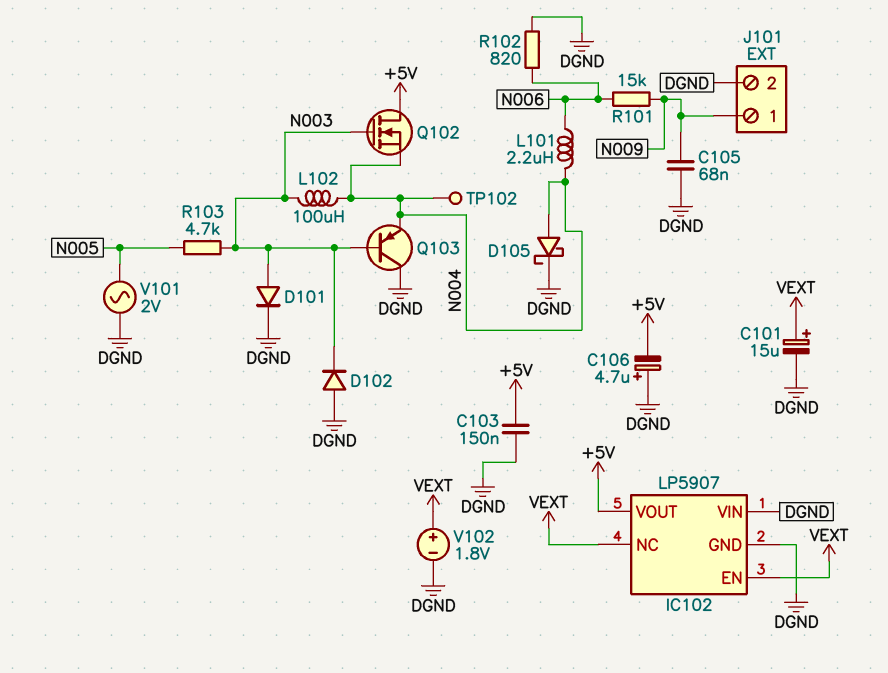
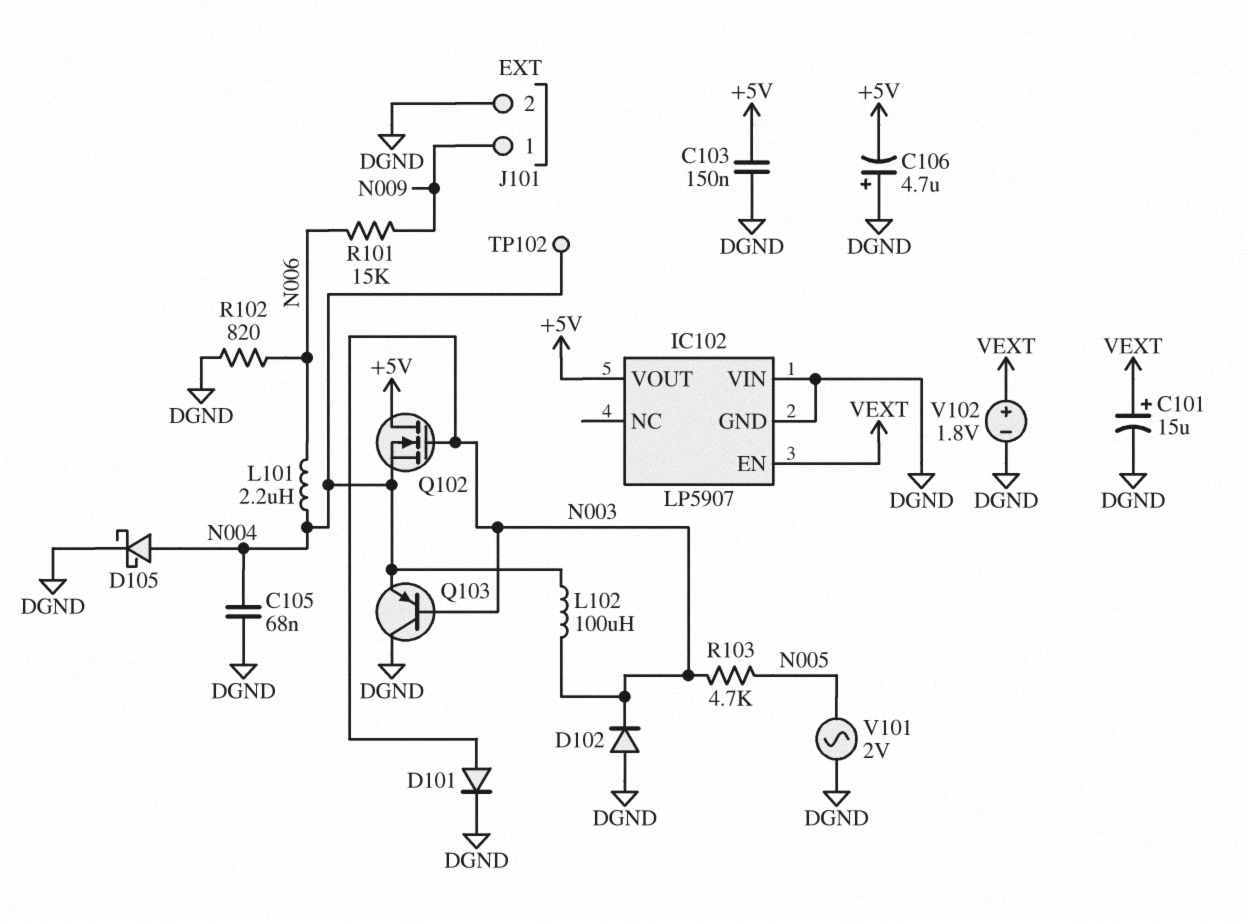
C105: 68nF (DGND, N009) -> 68nF (DGND, N004)
IC102 pin NC: VEXT -> none

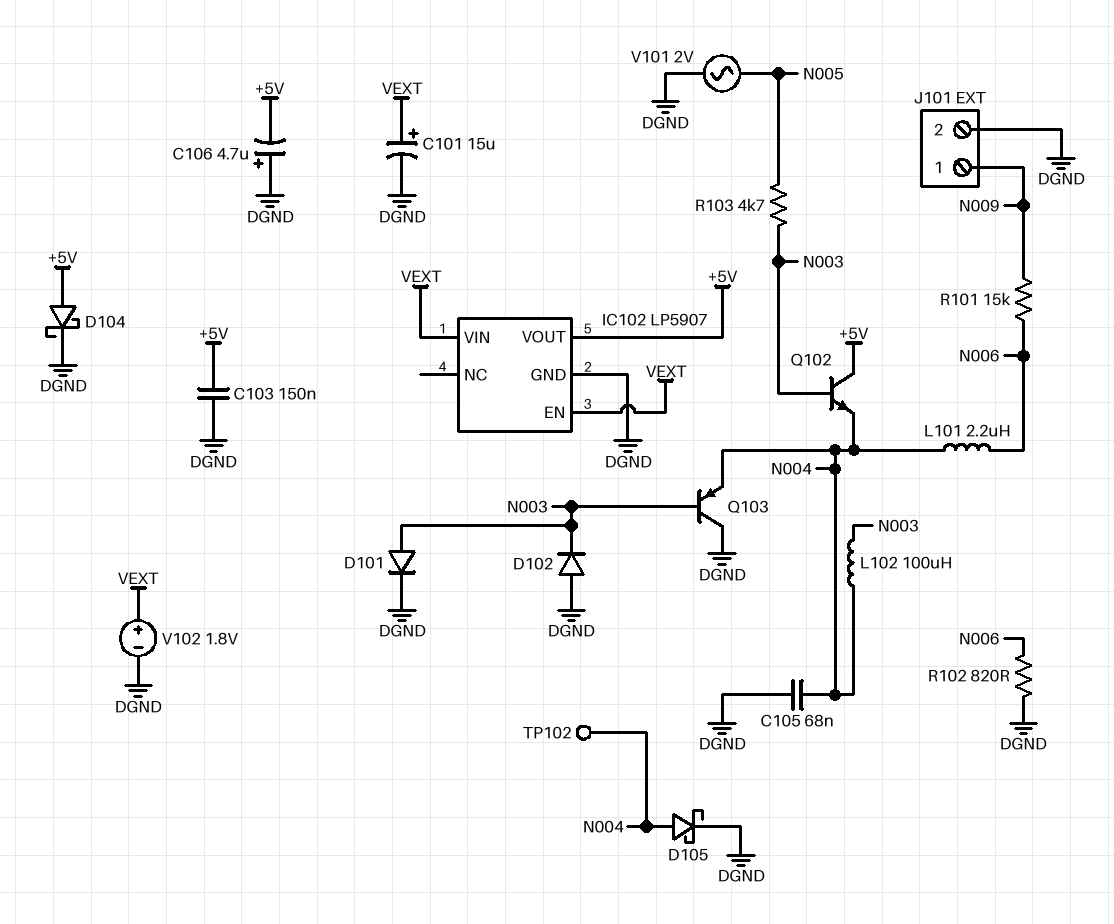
D104: none -> schottky (A +5V, K DGND)
IC102 pin VIN: DGND -> VEXT
Q102: NMOS (G N003, D +5V, S N004) -> NPN (B N003, C +5V, E N004)

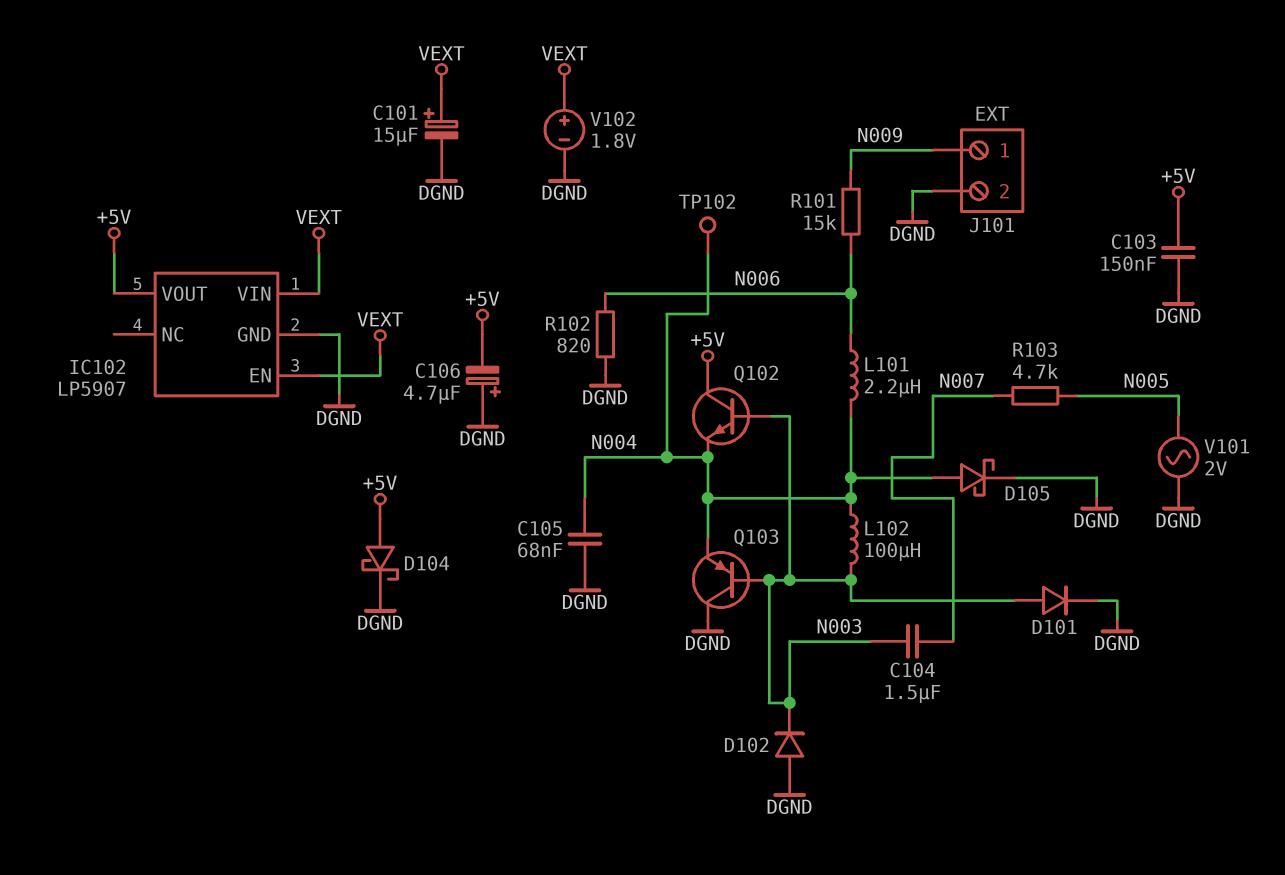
C104: none -> 1.5uF (N003, N007)
R103: 4.7k (N003, N005) -> 4.7k (N005, N007)

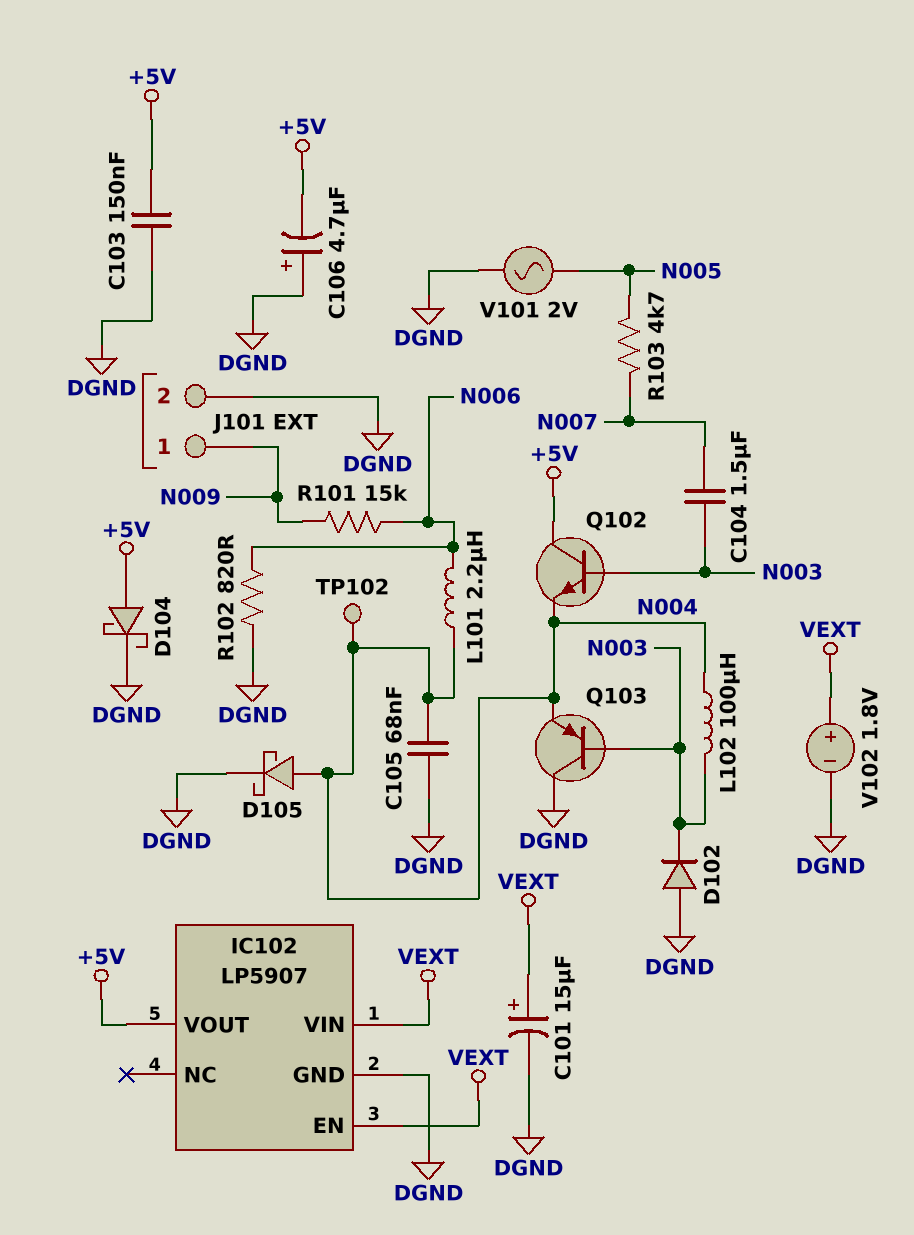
D101: diode (A N003, K DGND) -> none

